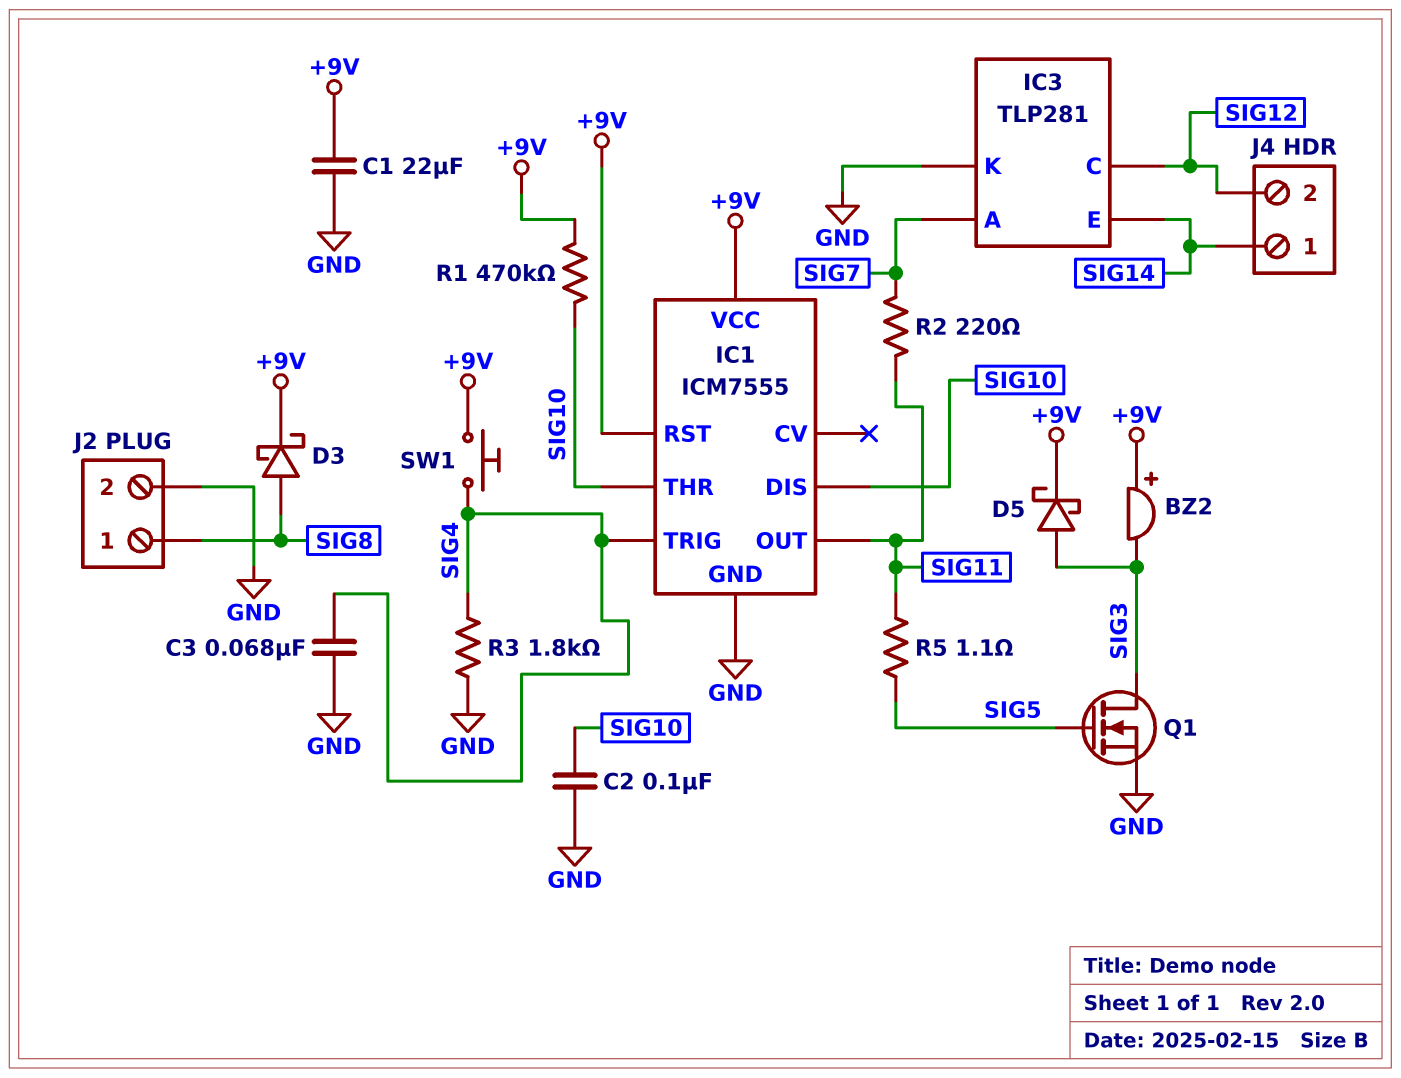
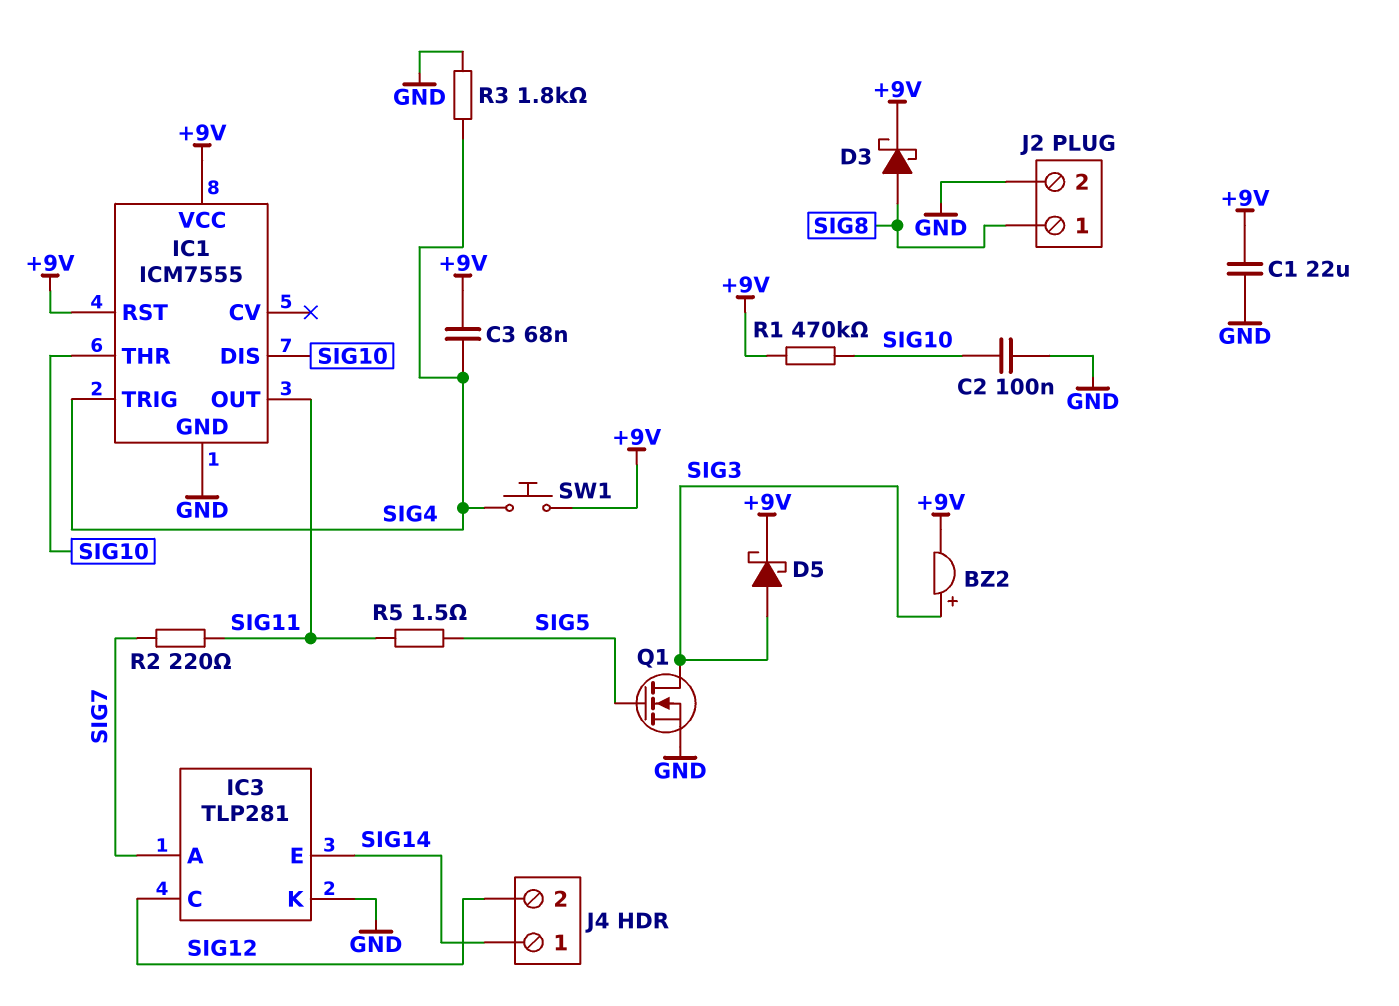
BZ2: buzzer (plus +9V, minus SIG3) -> buzzer (plus SIG3, minus +9V)
C3: 68nF (GND, SIG4) -> 68nF (+9V, SIG4)
R5: 1.1 (SIG5, SIG11) -> 1.5 (SIG5, SIG11)

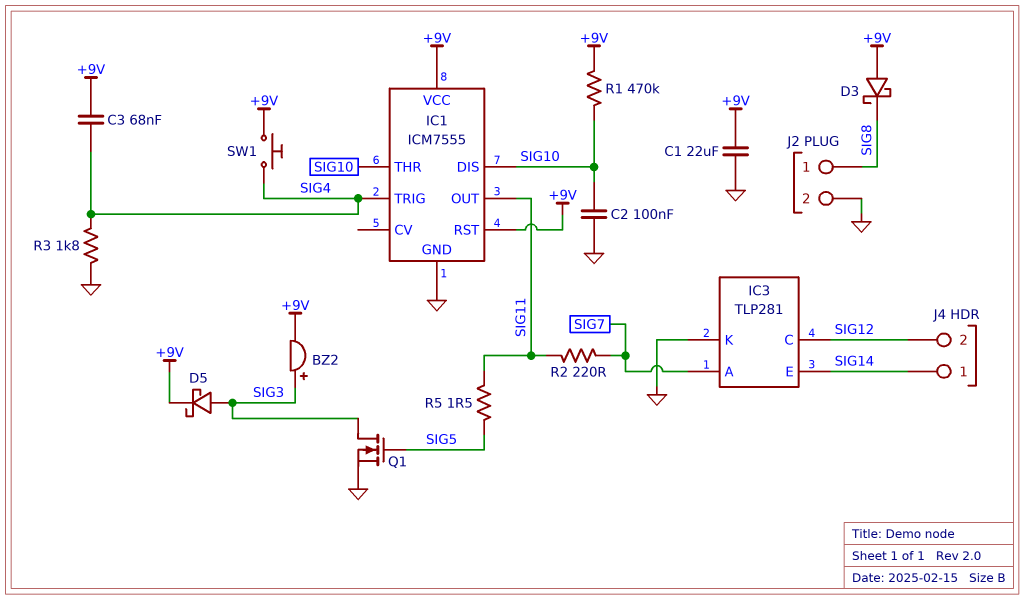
D3: schottky (A SIG8, K +9V) -> schottky (A +9V, K SIG8)

